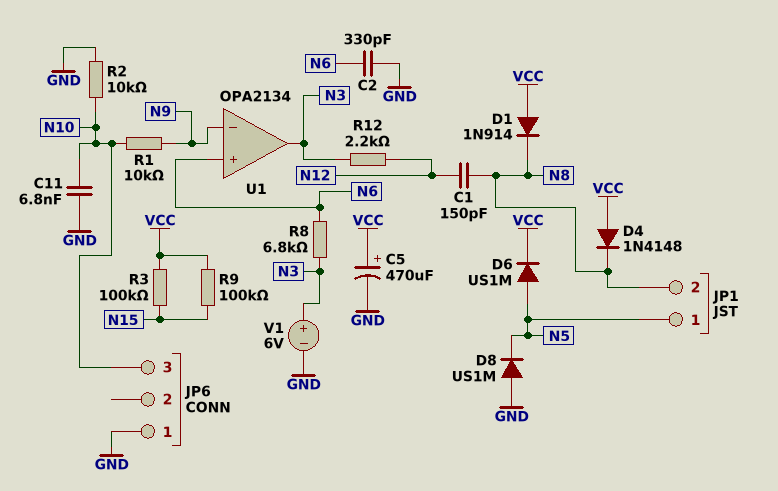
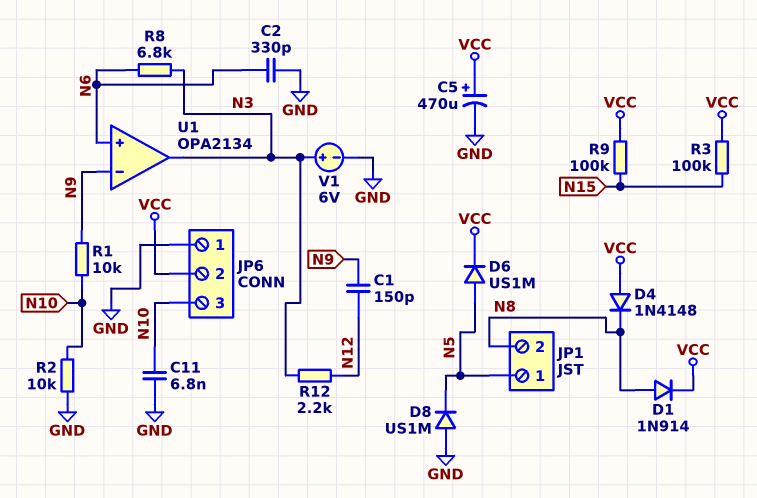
C1: 150pF (N8, N12) -> 150pF (N9, N12)
D1: diode 1N914 (A VCC, K N8) -> diode 1N914 (A N8, K VCC)
JP6 pin 2: none -> VCC

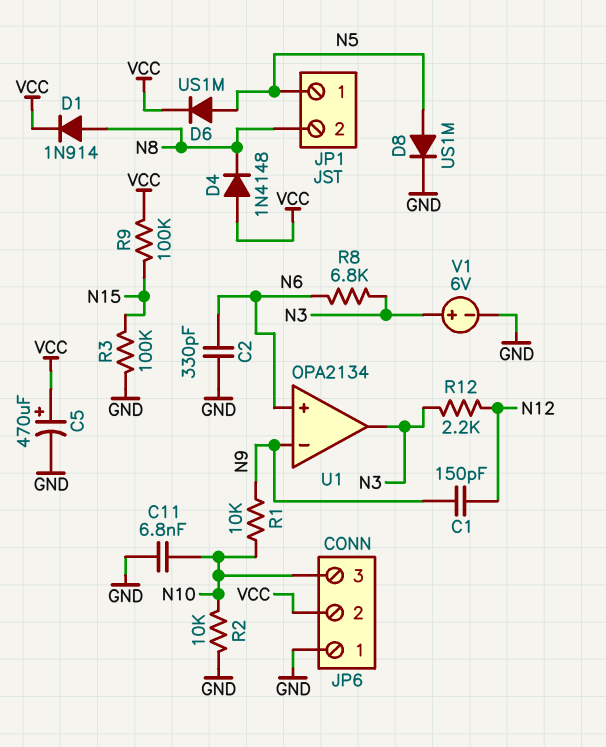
D8: diode US1M (A GND, K N5) -> diode US1M (A N5, K GND)
R3: 100k (N15, VCC) -> 100k (GND, N15)

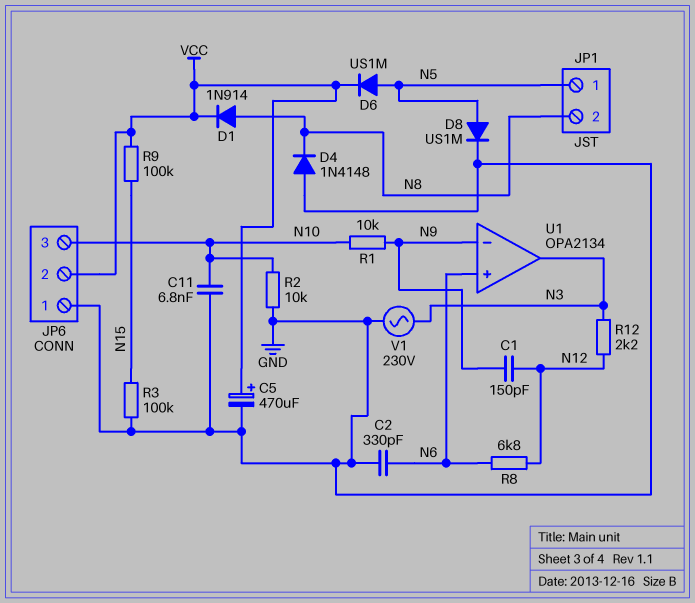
D4: diode 1N4148 (A VCC, K N8) -> diode 1N4148 (A GND, K N8)
R8: 6.8k (N3, N6) -> 6.8k (N6, N12)
V1: 6V (plus N3, minus GND) -> AC 230V (GND, N3)

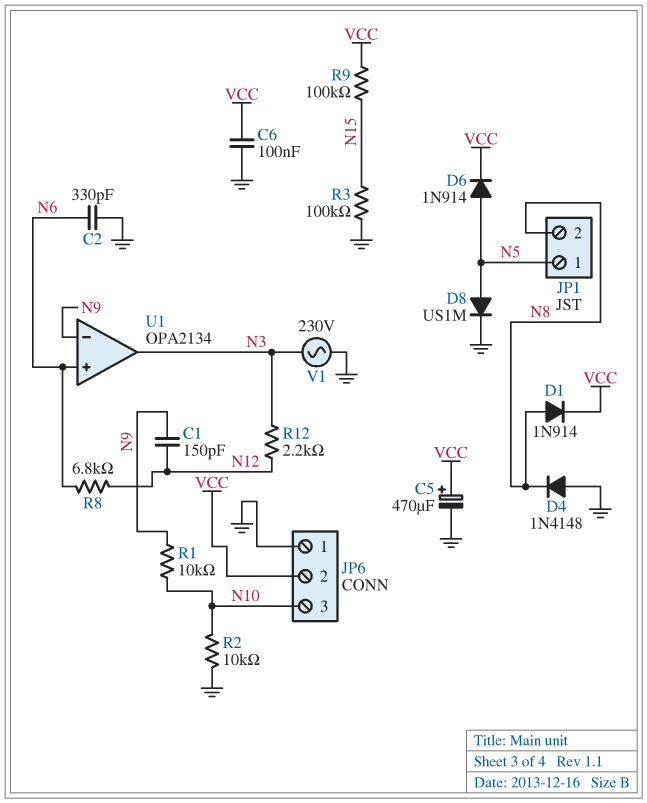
C6: none -> 100nF (GND, VCC)
C11: 6.8nF (GND, N10) -> none
D6: diode US1M (A N5, K VCC) -> diode 1N914 (A N5, K VCC)

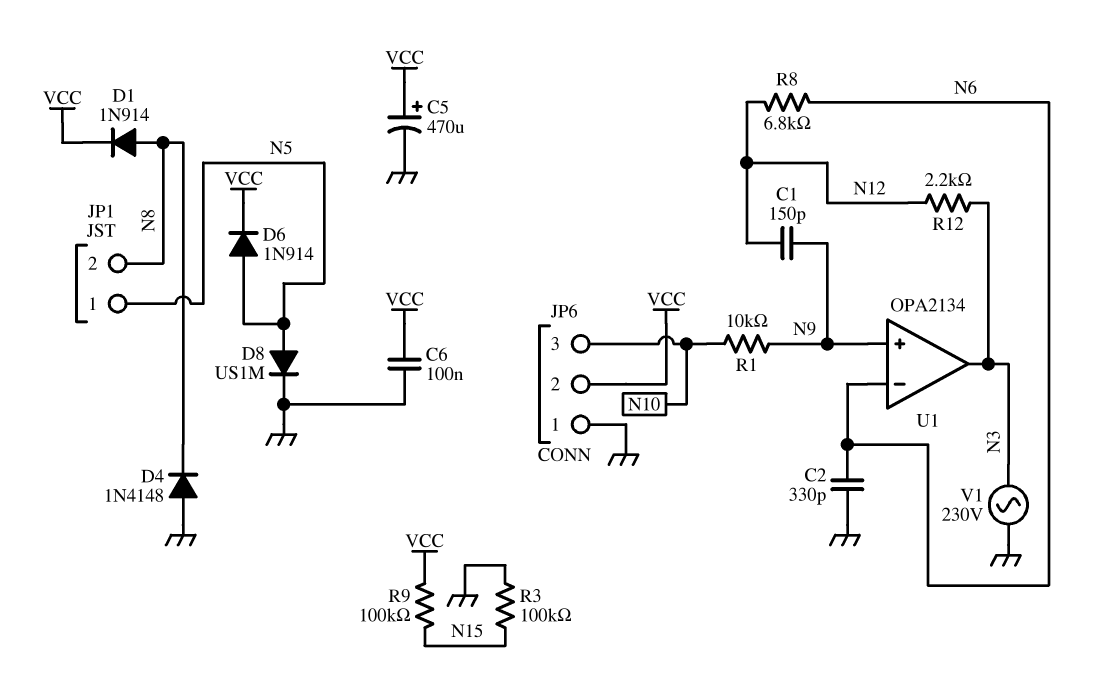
R2: 10k (GND, N10) -> none
U1 pin in+: N6 -> N9
U1 pin in-: N9 -> N6

